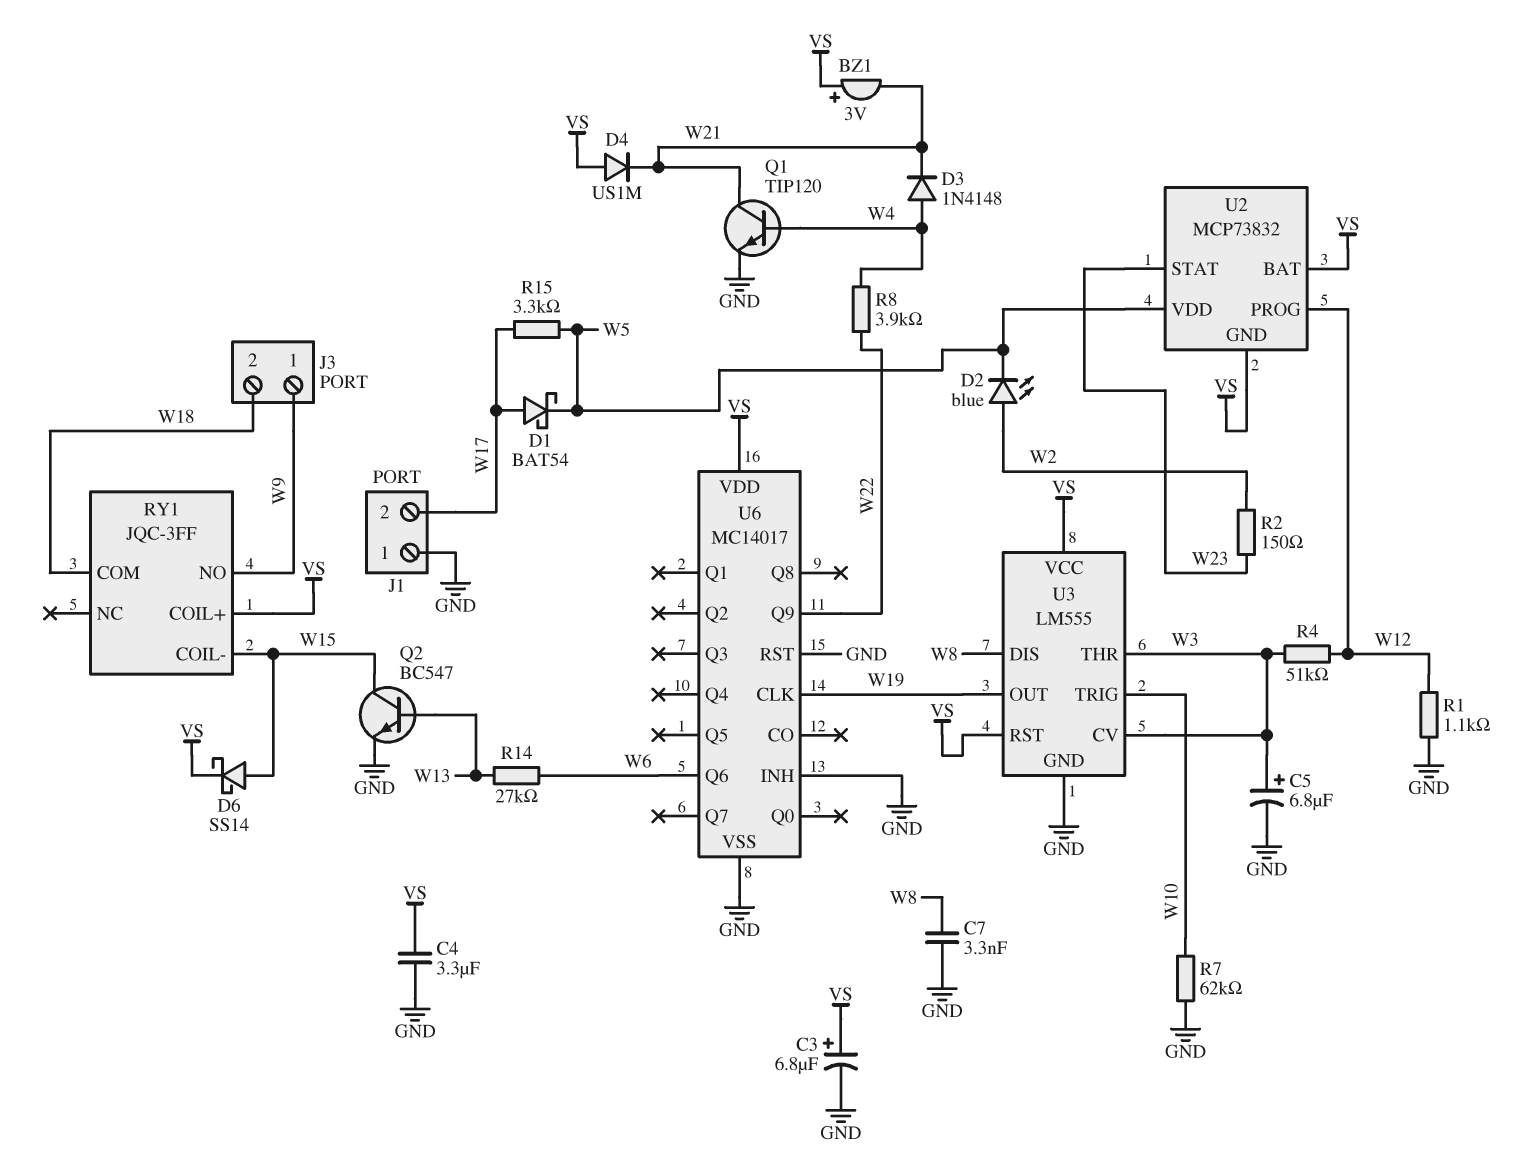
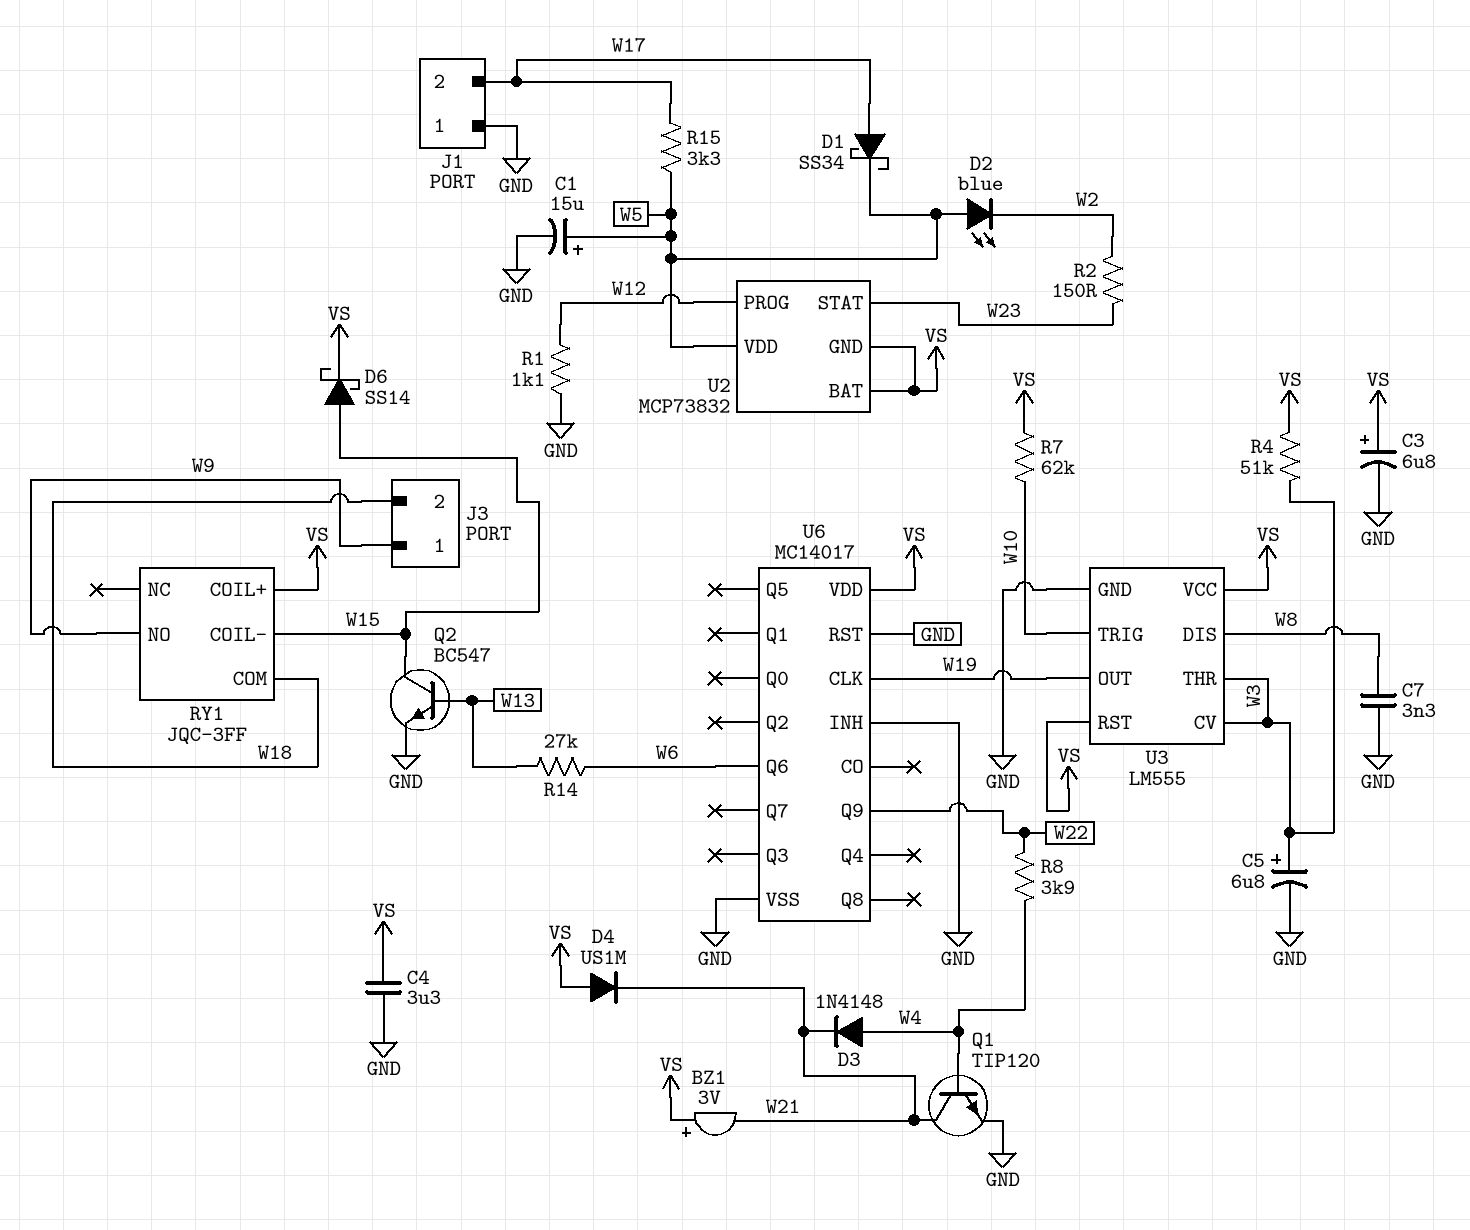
C1: none -> 15uF (plus W5, minus GND)
D1: schottky BAT54 (A W17, K W5) -> schottky SS34 (A W17, K W5)
D2: LED blue (A W2, K W5) -> LED blue (A W5, K W2)
R4: 51k (W3, W12) -> 51k (VS, W3)
R7: 62k (GND, W10) -> 62k (VS, W10)

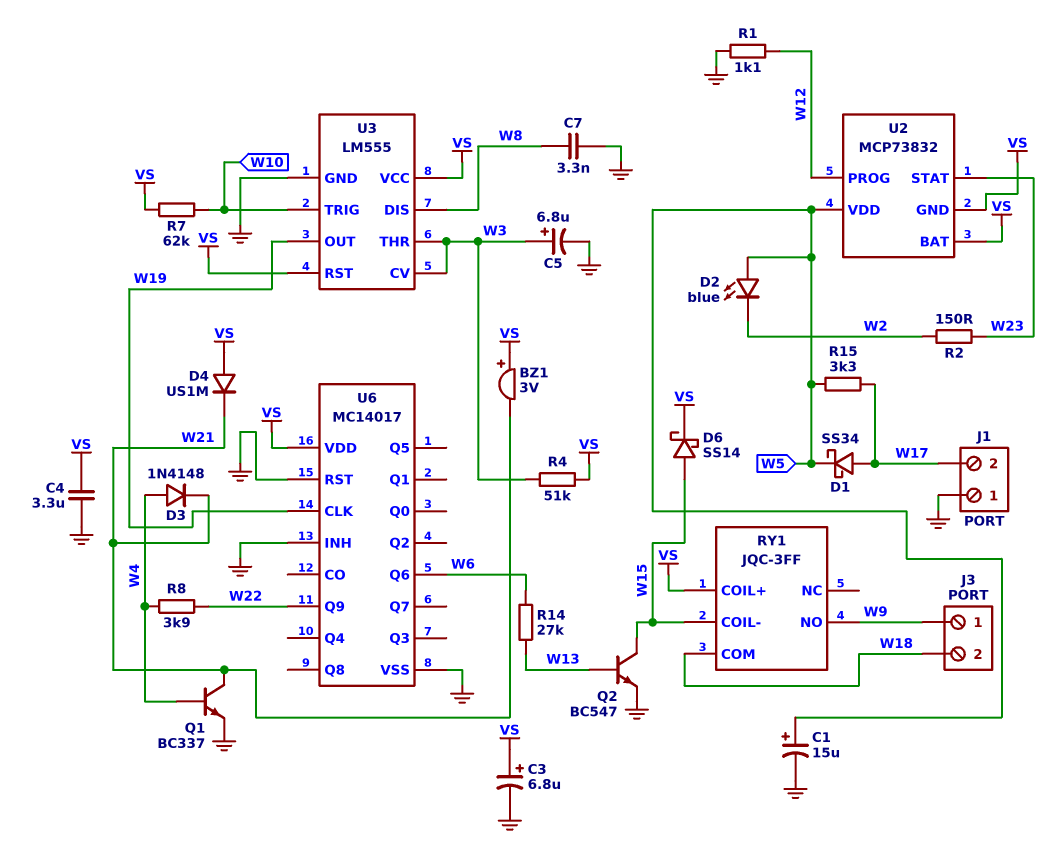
Q1: NPN TIP120 (B W4, C W21, E GND) -> NPN BC337 (B W4, C W21, E GND)

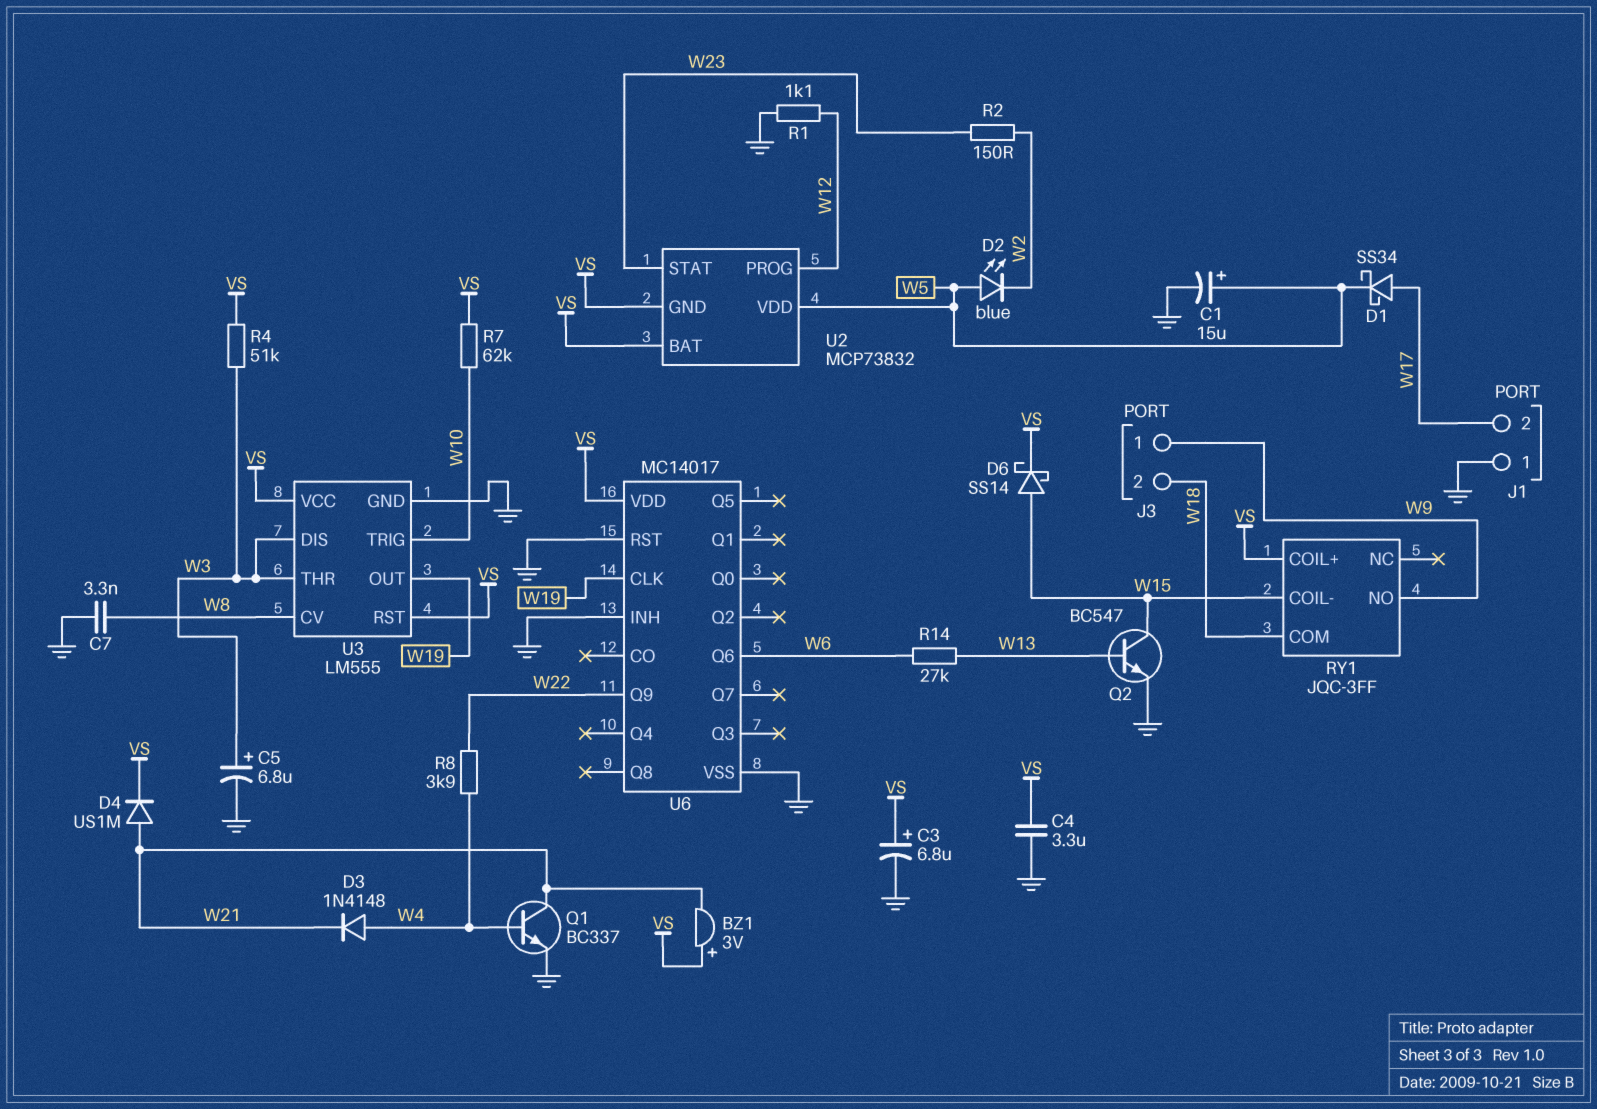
D4: diode US1M (A VS, K W21) -> diode US1M (A W21, K VS)
R15: 3.3k (W5, W17) -> none
U3 pin CV: W3 -> W8
U3 pin DIS: W8 -> W3

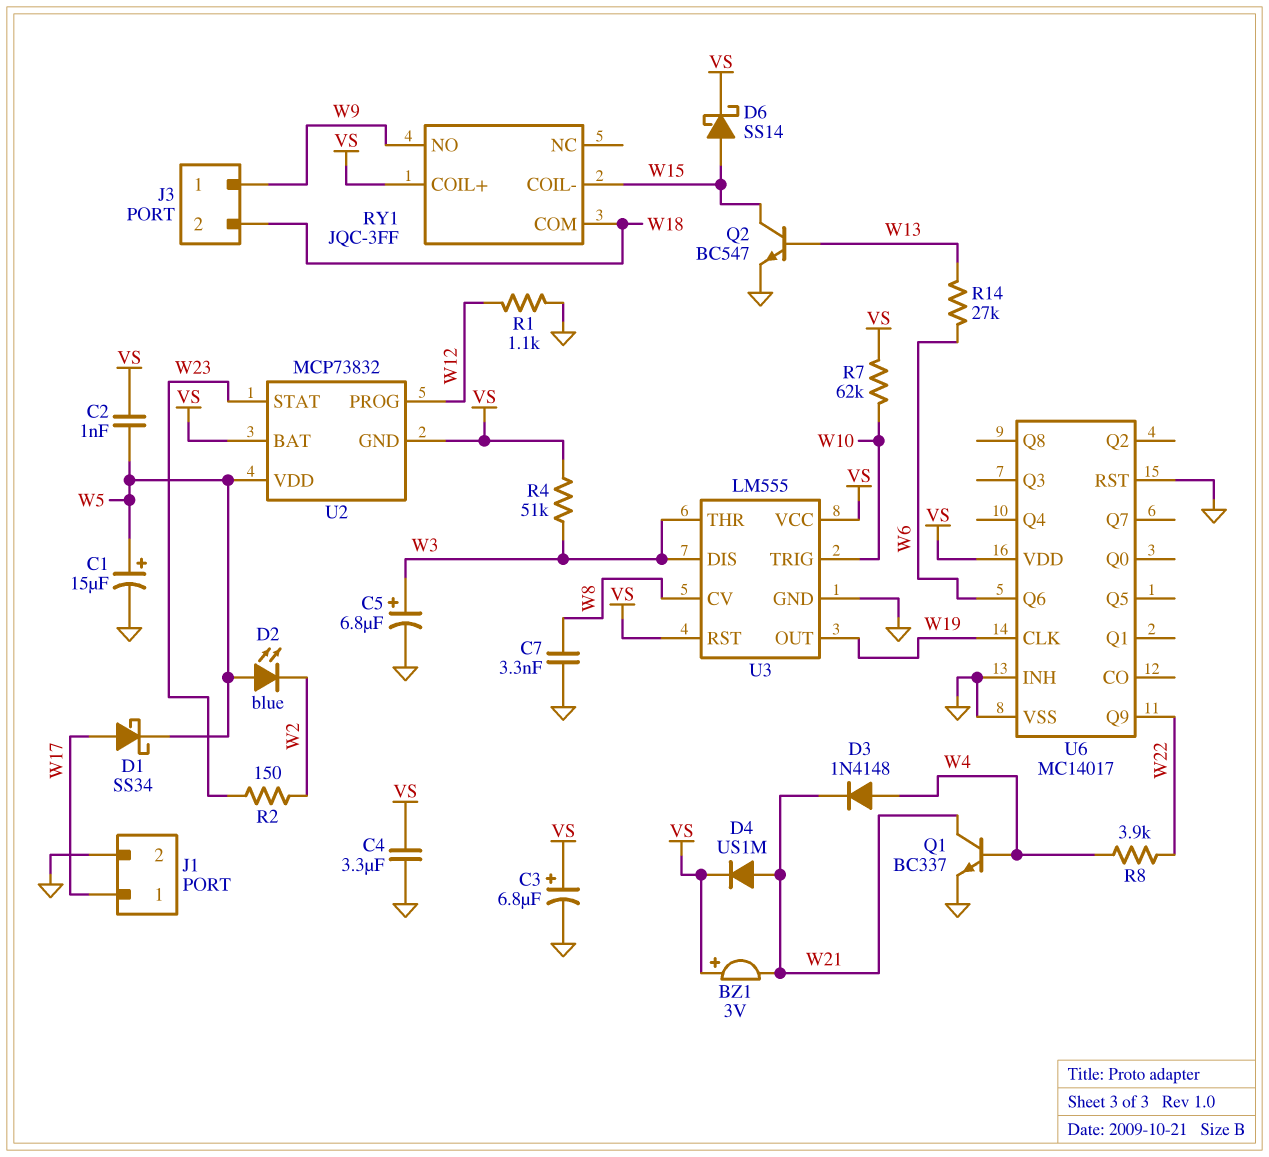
C2: none -> 1nF (VS, W5)
J1 pin 1: GND -> W17
J1 pin 2: W17 -> GND

